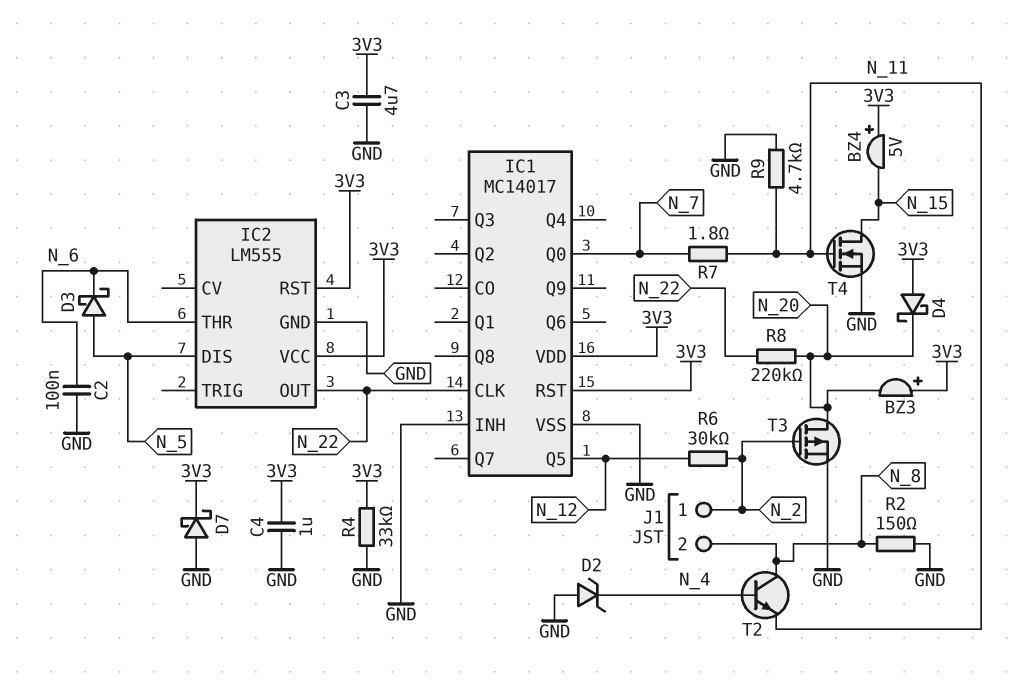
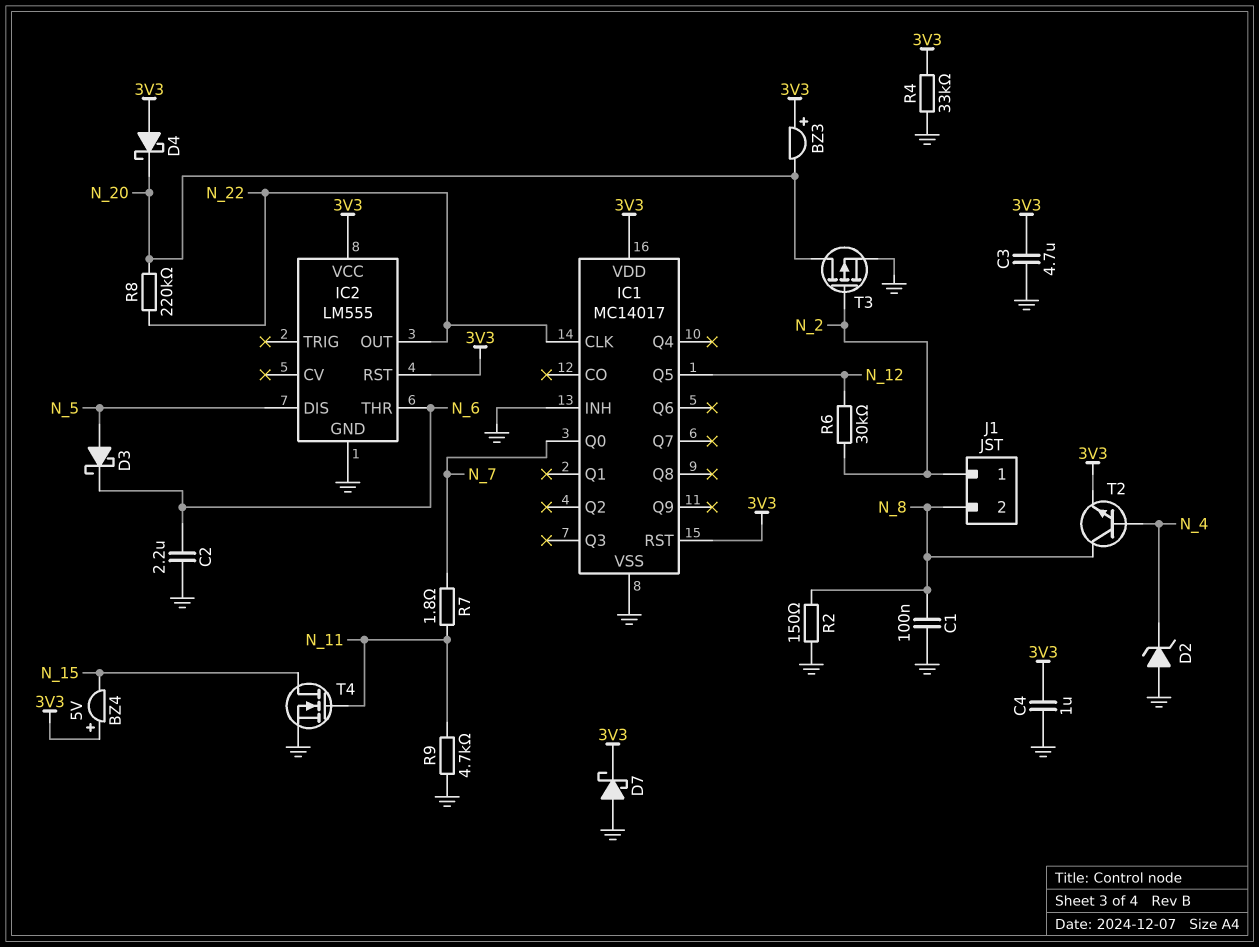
C1: none -> 100nF (GND, N_8)
C2: 100nF (GND, N_6) -> 2.2uF (GND, N_6)
T2: NPN (B N_4, C N_8, E N_11) -> NPN (B N_4, C N_8, E 3V3)

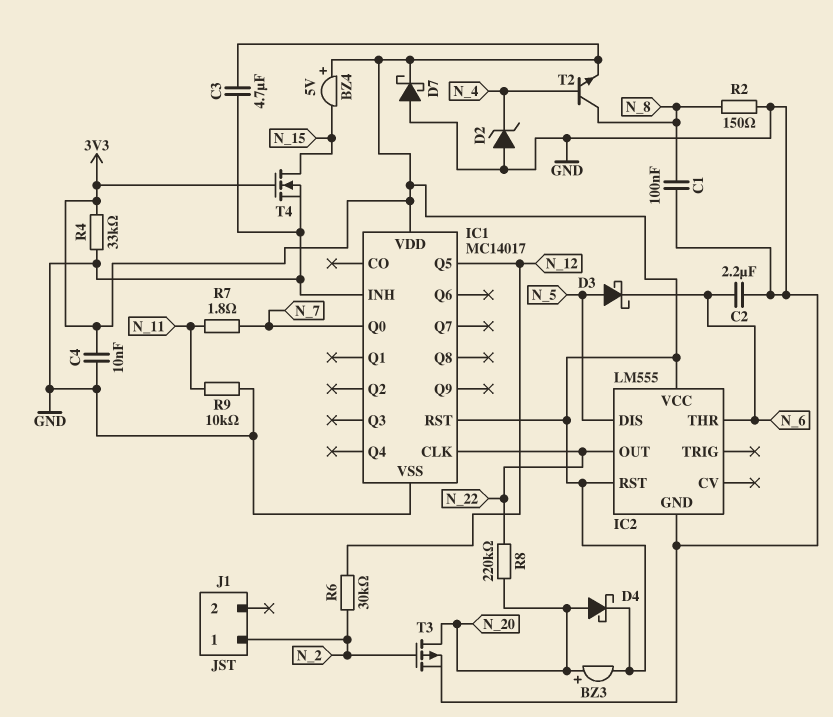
BZ3: buzzer (plus 3V3, minus N_20) -> buzzer (plus N_20, minus 3V3)
C4: 1uF (3V3, GND) -> 10nF (3V3, GND)
D4: schottky (A 3V3, K N_20) -> schottky (A N_20, K 3V3)
J1 pin 2: N_8 -> none
R9: 4.7k (GND, N_11) -> 10k (GND, N_11)
T4: NMOS (G N_11, D N_15, S GND) -> NMOS (G 3V3, D N_15, S GND)

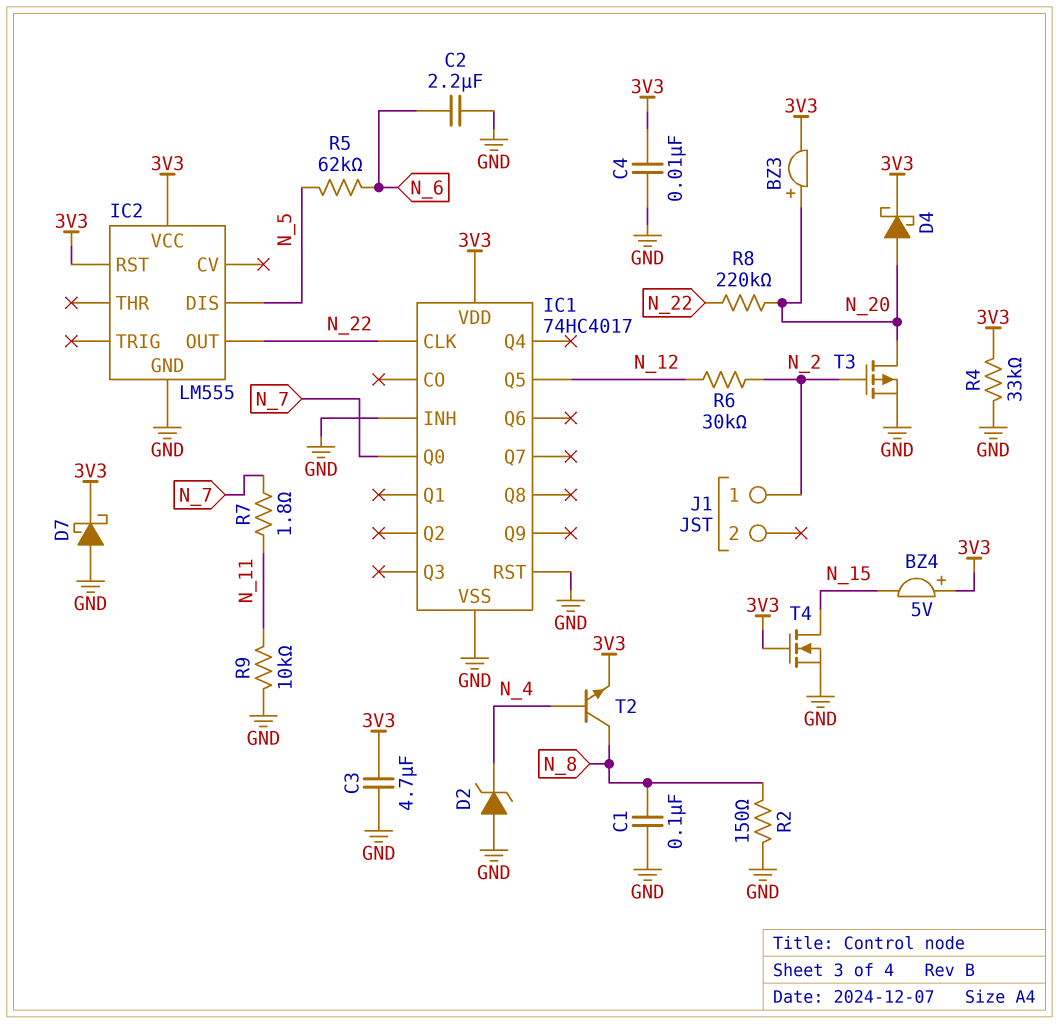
D3: schottky (A N_5, K N_6) -> none
IC1: MC14017 -> 74HC4017
IC1 pin RST: 3V3 -> GND
IC2 pin THR: N_6 -> none
R5: none -> 62k (N_5, N_6)

